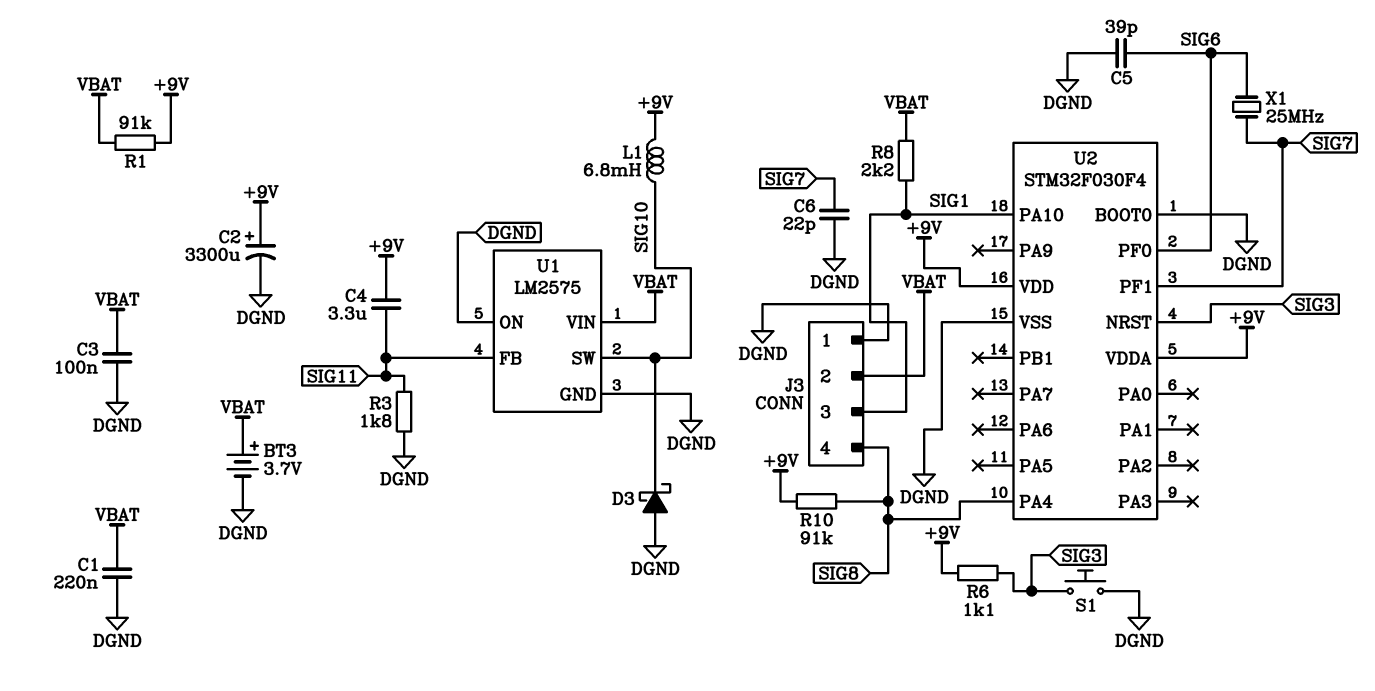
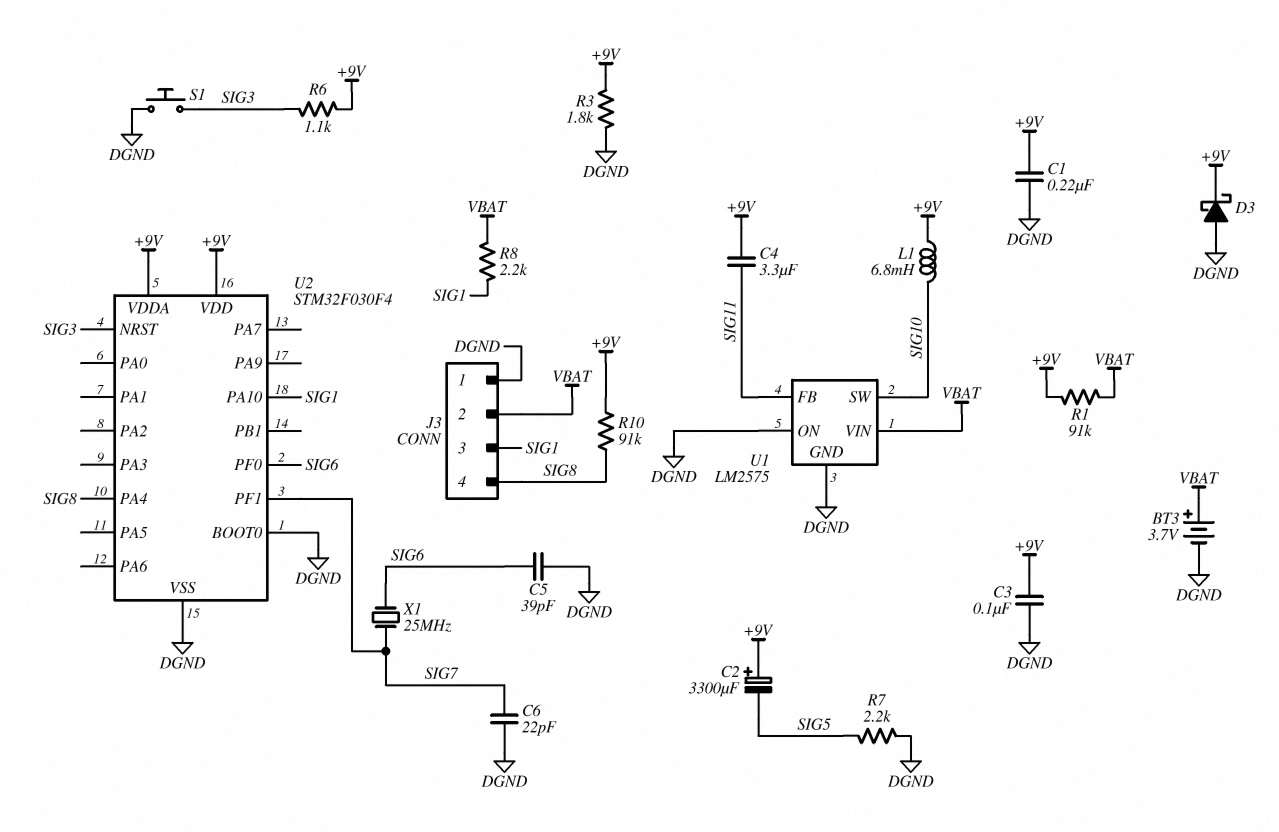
C1: 220nF (DGND, VBAT) -> 220nF (+9V, DGND)
C2: 3300uF (plus +9V, minus DGND) -> 3300uF (plus +9V, minus SIG5)
C3: 100nF (DGND, VBAT) -> 100nF (+9V, DGND)
D3: schottky (A DGND, K SIG10) -> schottky (A DGND, K +9V)
R3: 1.8k (DGND, SIG11) -> 1.8k (+9V, DGND)
R7: none -> 2.2k (DGND, SIG5)

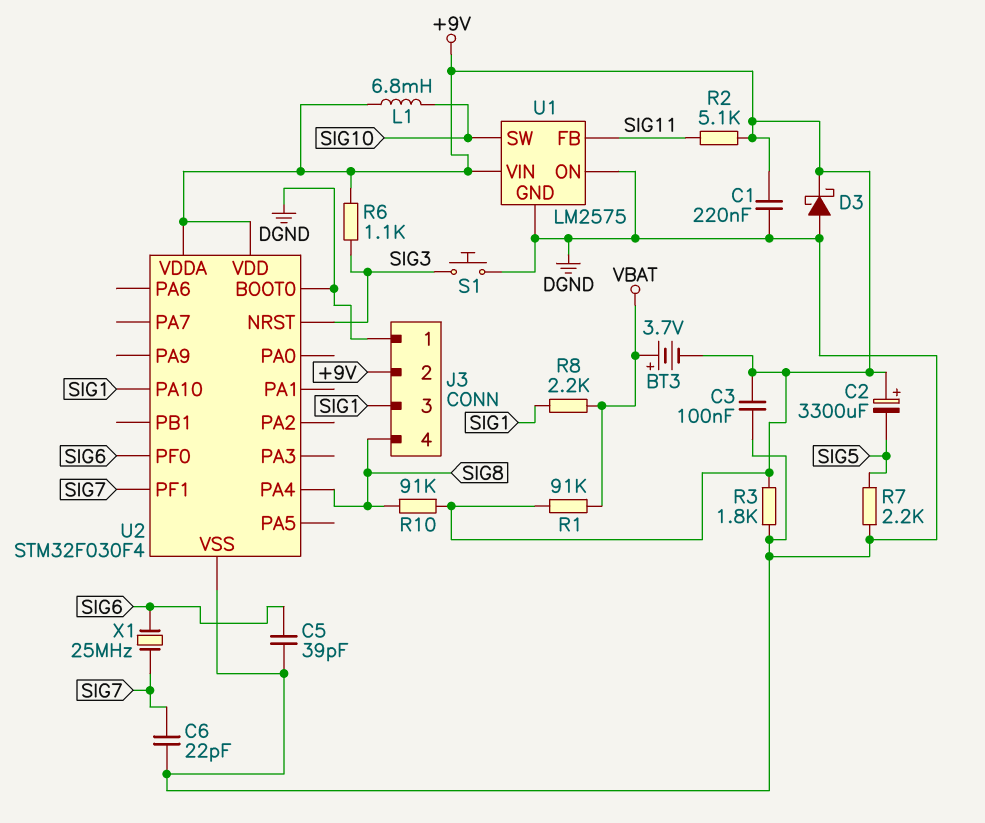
BT3: 3.7V (plus VBAT, minus DGND) -> 3.7V (plus VBAT, minus +9V)
C4: 3.3uF (+9V, SIG11) -> none
J3 pin 2: VBAT -> +9V
R2: none -> 5.1k (+9V, SIG11)
U1 pin VIN: VBAT -> +9V

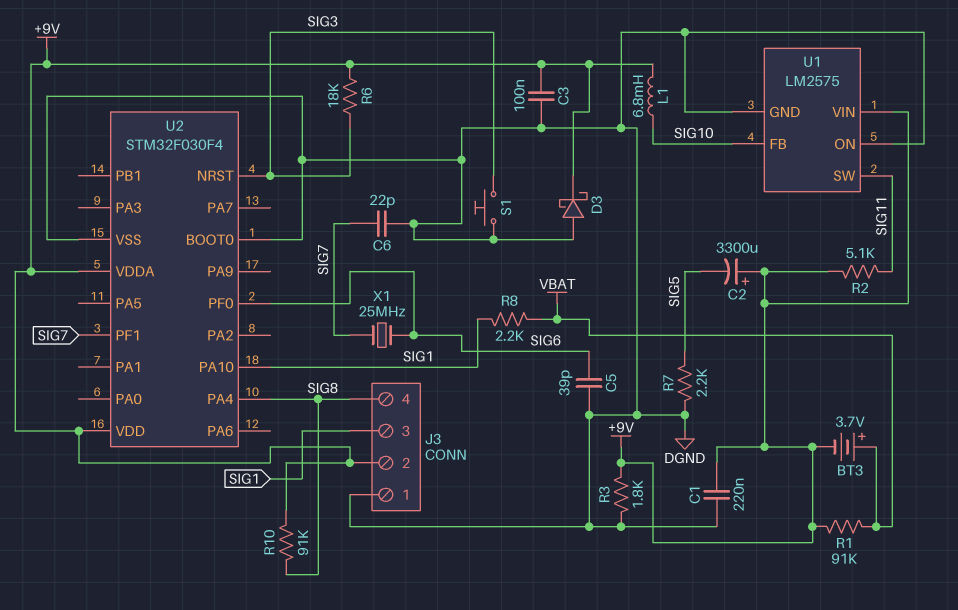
R6: 1.1k (+9V, SIG3) -> 18k (+9V, SIG3)
U1 pin FB: SIG11 -> SIG10
U1 pin SW: SIG10 -> SIG11

